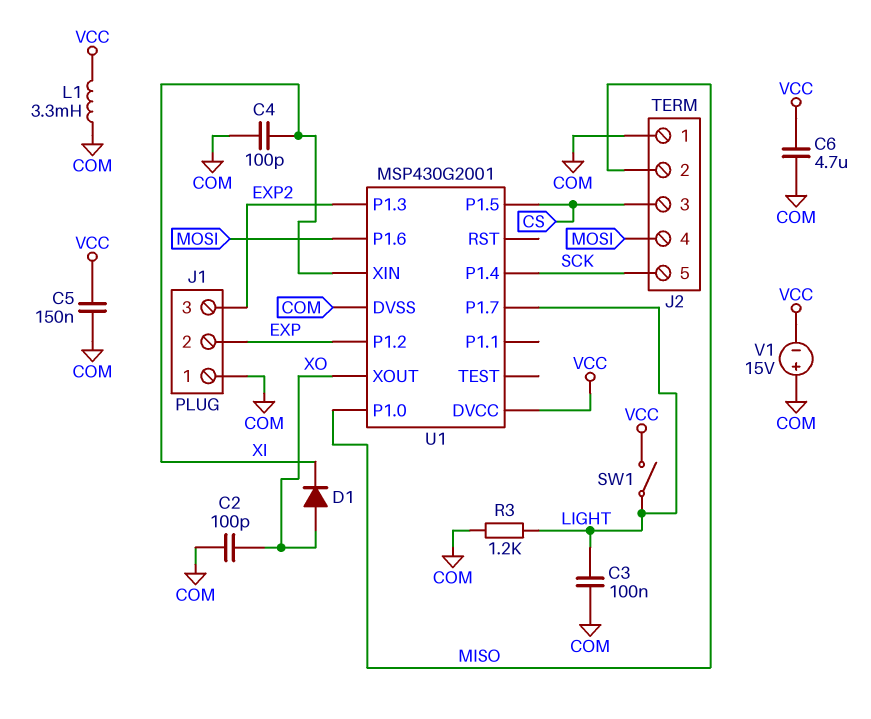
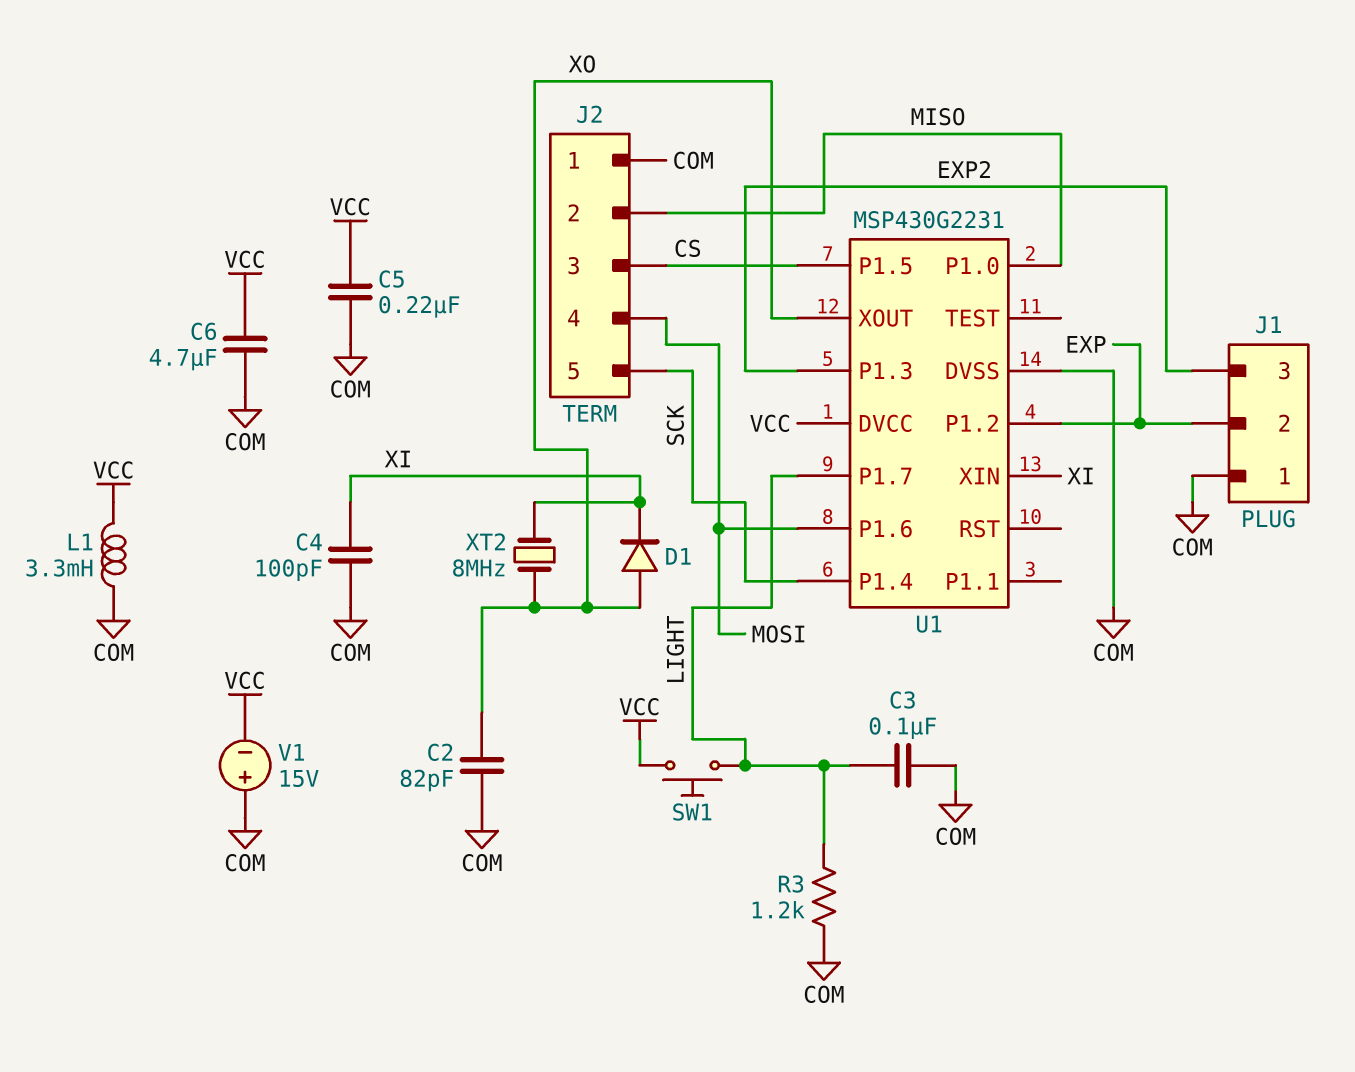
C2: 100pF (COM, XO) -> 82pF (COM, XO)
C5: 150nF (COM, VCC) -> 220nF (COM, VCC)
SW1: switch (LIGHT, VCC) -> button (LIGHT, VCC)
U1: MSP430G2001 -> MSP430G2231
XT2: none -> 8MHz (XI, XO)

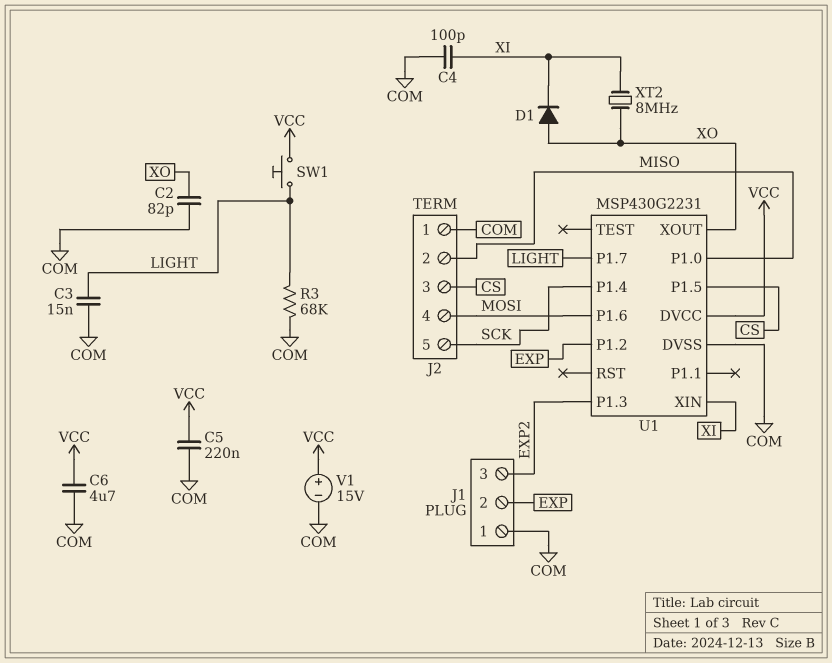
C3: 100nF (COM, LIGHT) -> 15nF (COM, LIGHT)
L1: 3.3mH (COM, VCC) -> none
R3: 1.2k (COM, LIGHT) -> 68k (COM, LIGHT)
V1: 15V (plus COM, minus VCC) -> 15V (plus VCC, minus COM)

